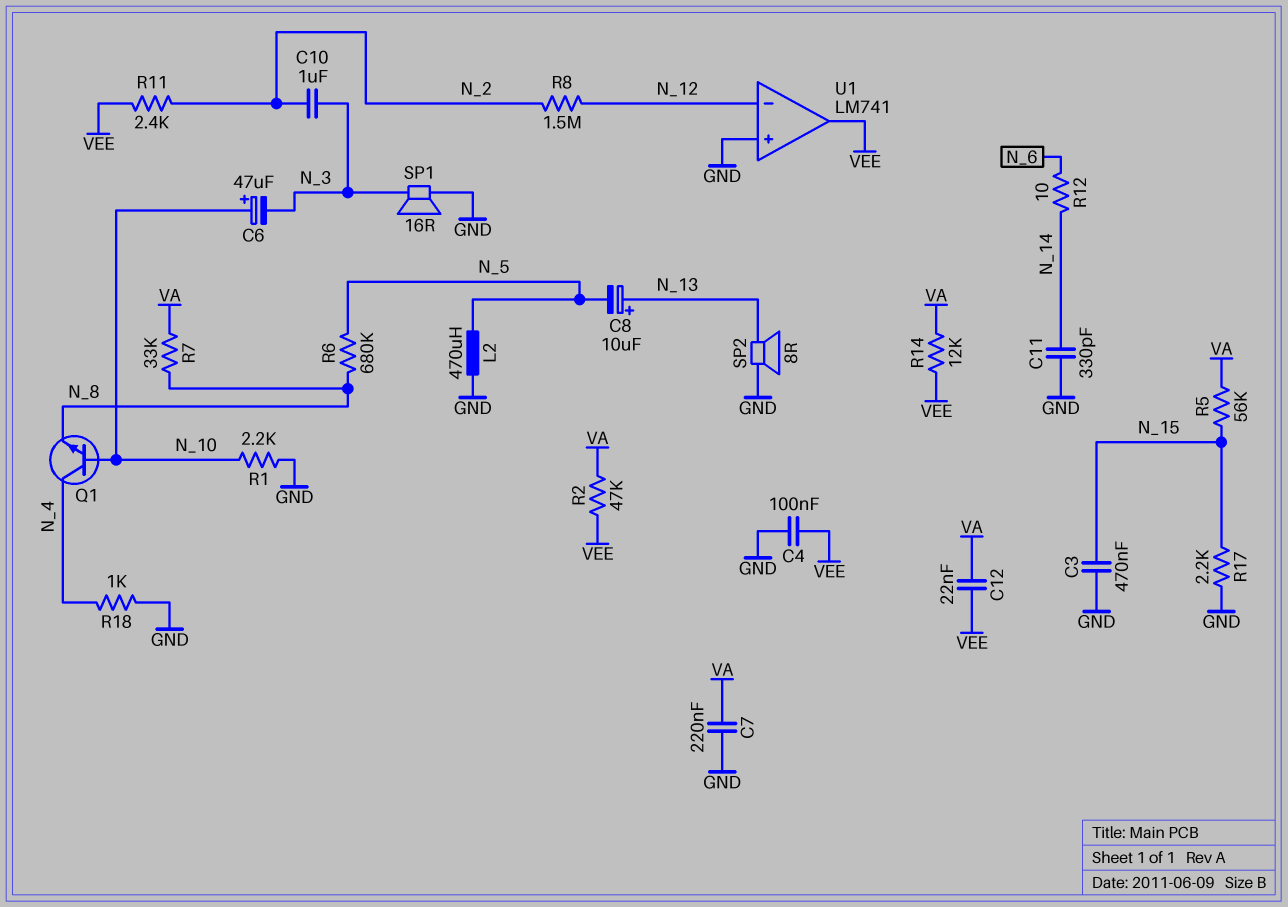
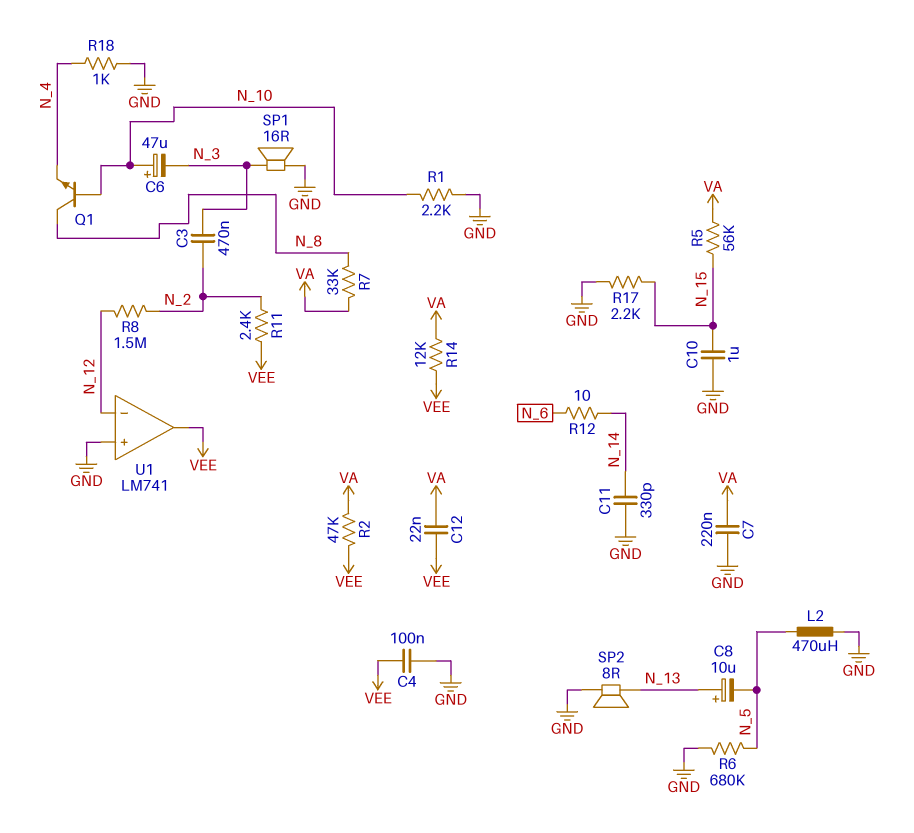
C3: 470nF (GND, N_15) -> 470nF (N_2, N_3)
C10: 1uF (N_2, N_3) -> 1uF (GND, N_15)
Q1: NPN (B N_10, C N_4, E N_8) -> NPN (B N_10, C N_8, E N_4)
R6: 680k (N_5, N_8) -> 680k (GND, N_5)

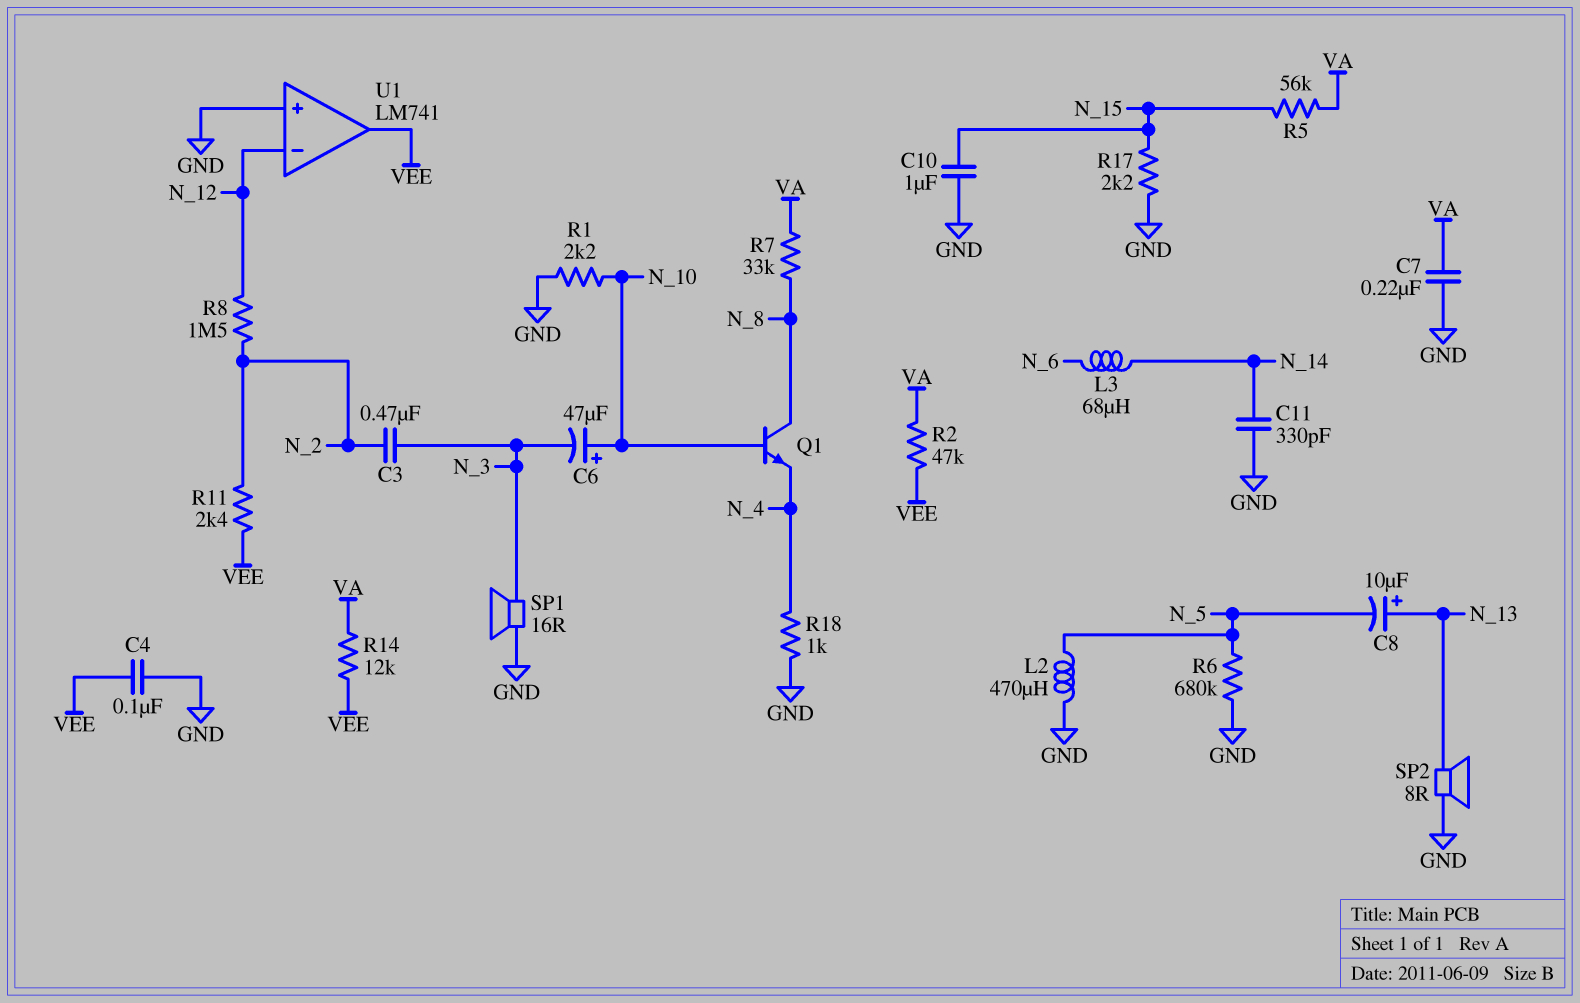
C12: 22nF (VA, VEE) -> none
L3: none -> 68uH (N_6, N_14)
R12: 10 (N_6, N_14) -> none

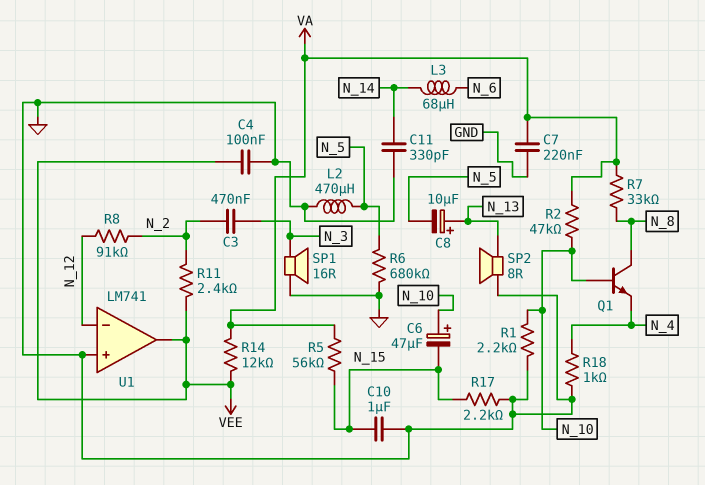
C6: 47uF (plus N_10, minus N_3) -> 47uF (plus N_10, minus N_15)
R2: 47k (VA, VEE) -> 47k (N_10, VA)
R8: 1.5M (N_2, N_12) -> 91k (N_2, N_12)

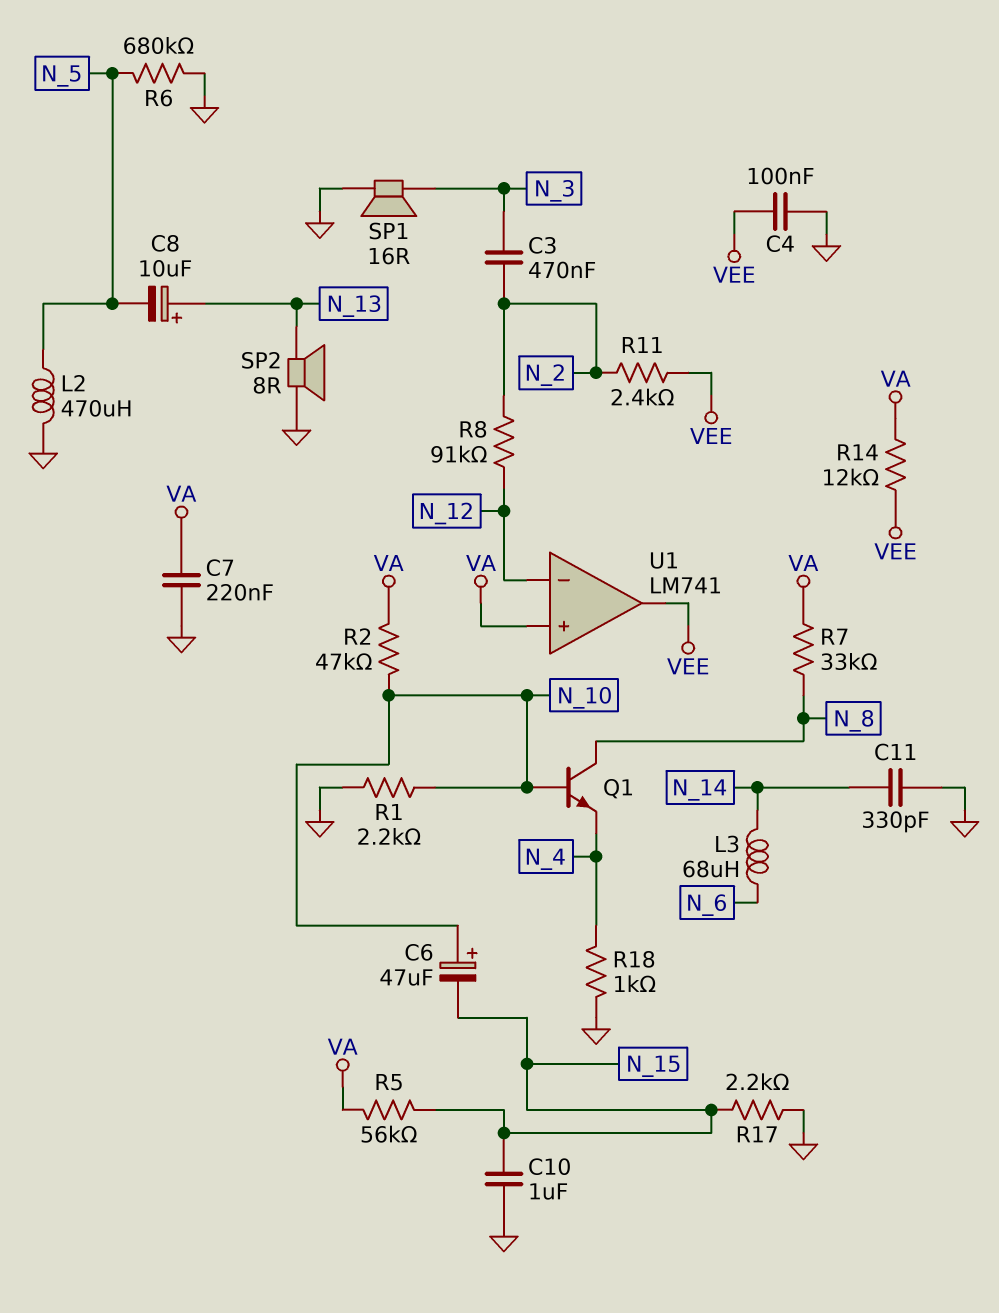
U1 pin in+: GND -> VA

